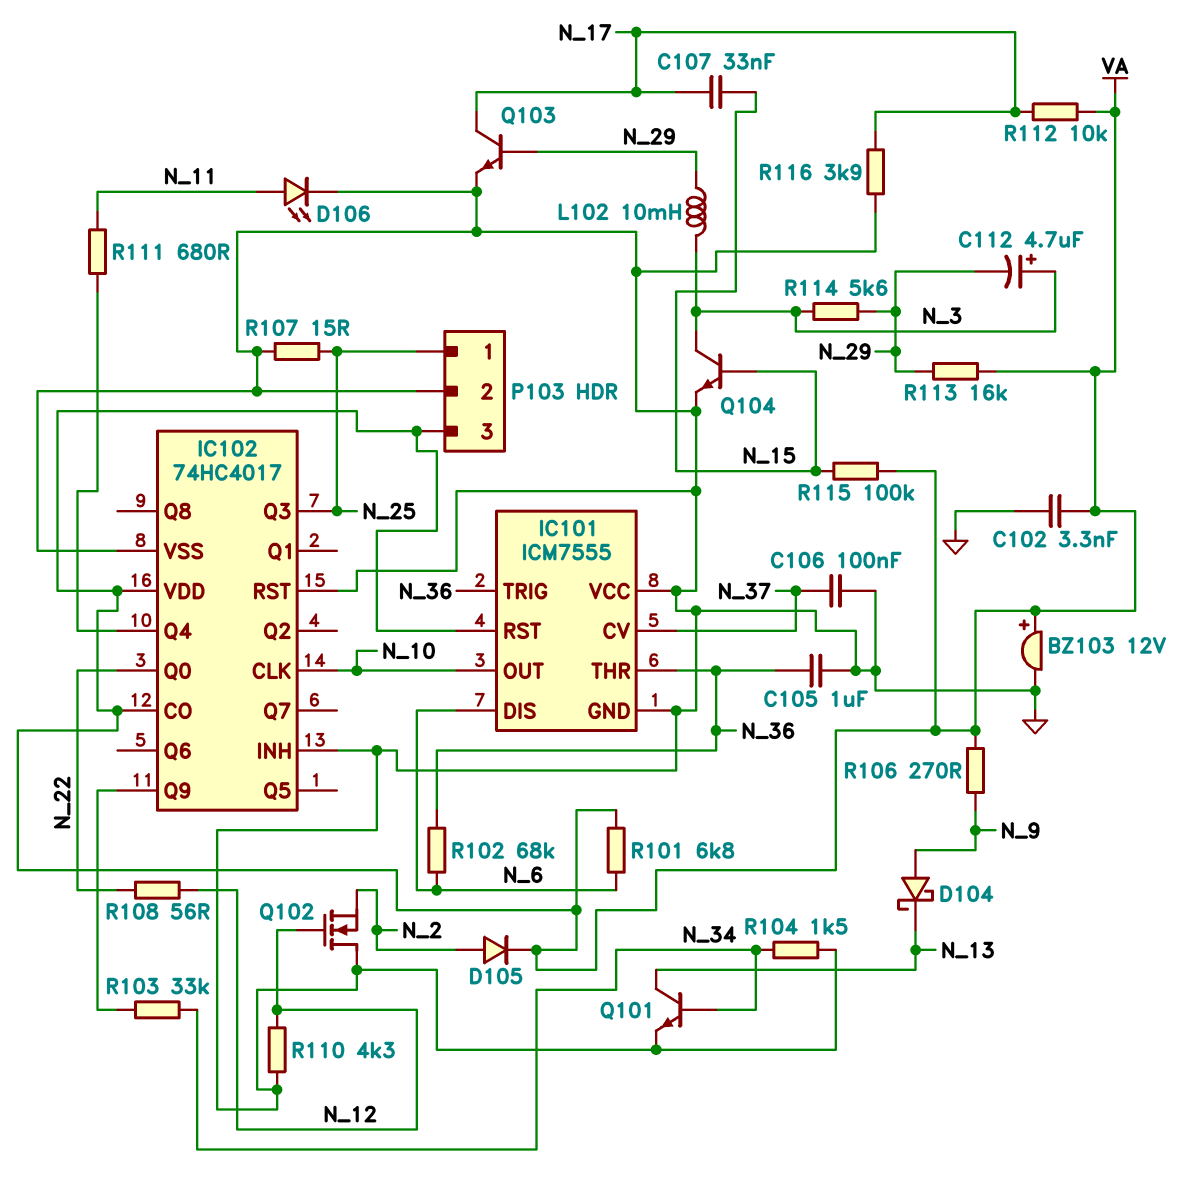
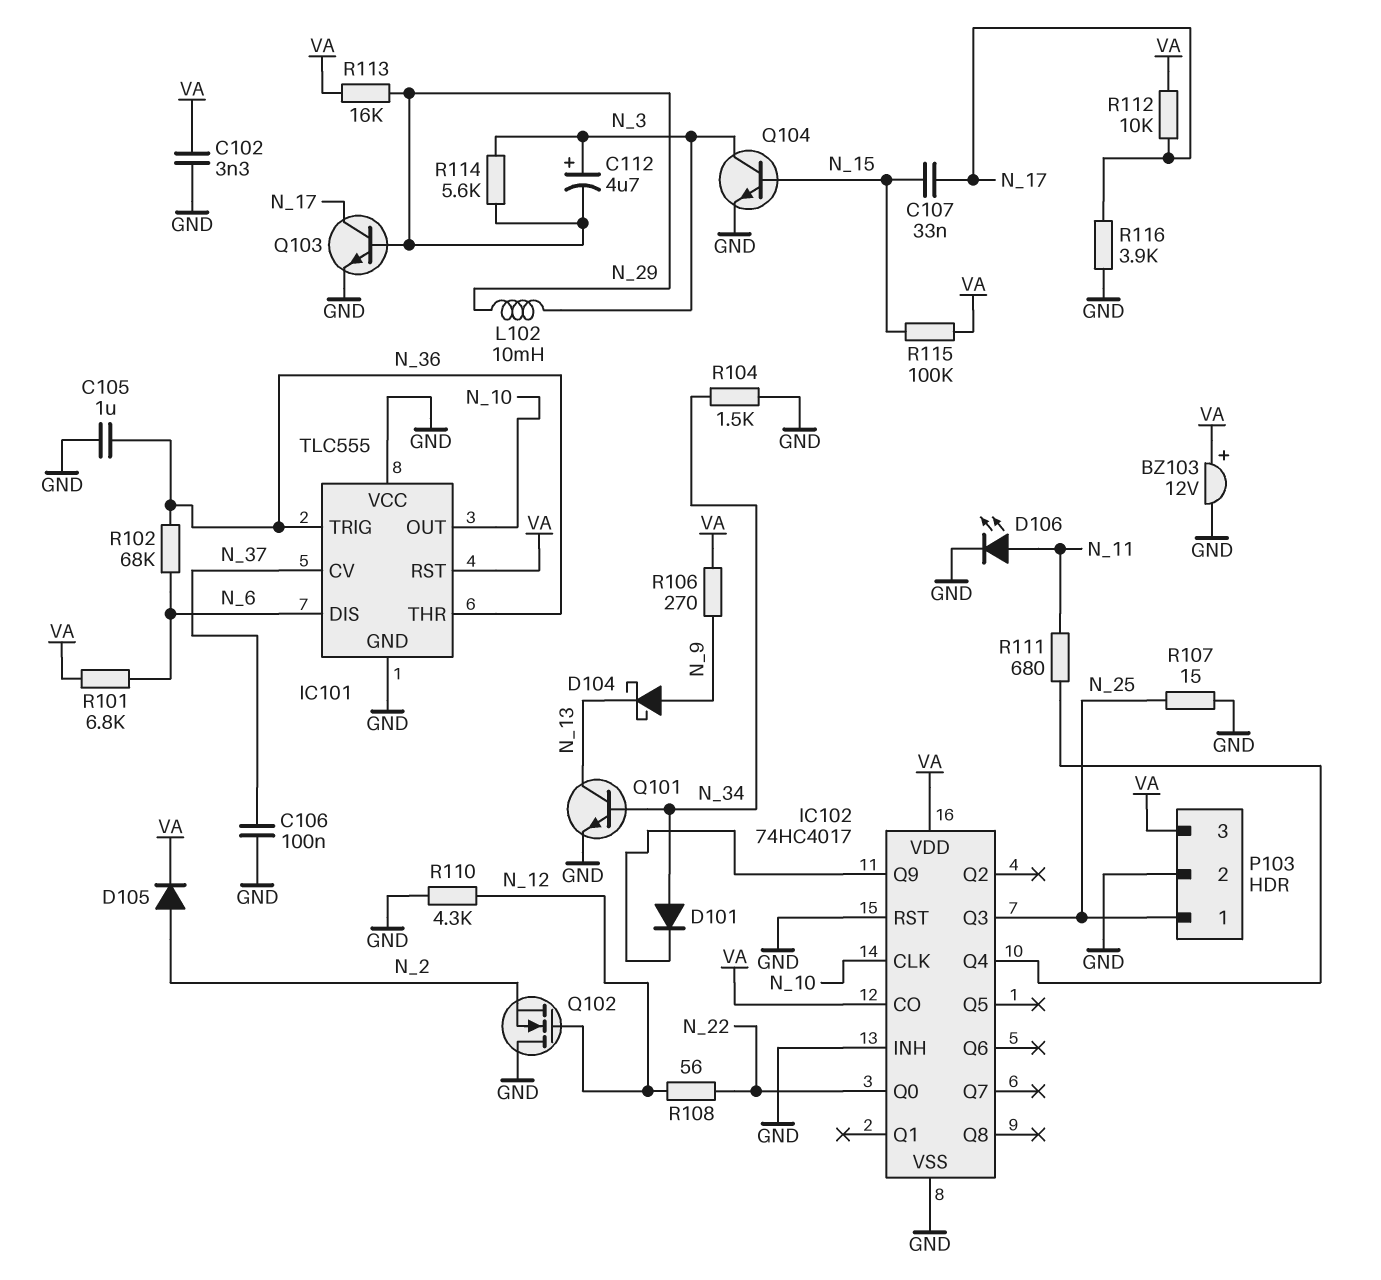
D101: none -> diode (A N_34, K IC102/Q9)
IC101: ICM7555 -> TLC555
R103: 33k (IC102/Q9, N_34) -> none

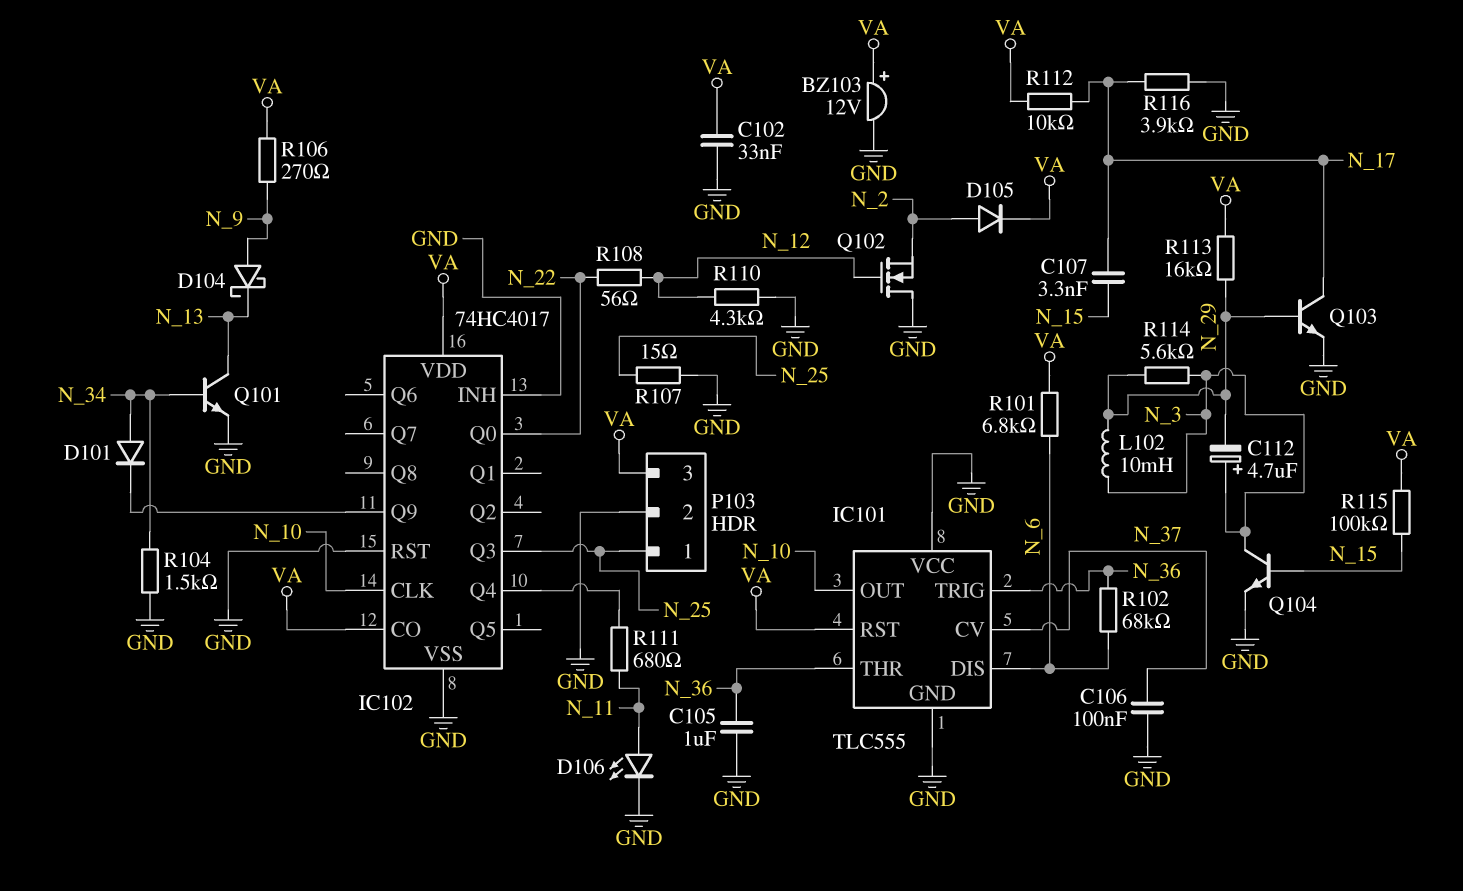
C102: 3.3nF (GND, VA) -> 33nF (GND, VA)
C107: 33nF (N_15, N_17) -> 3.3nF (N_15, N_17)

